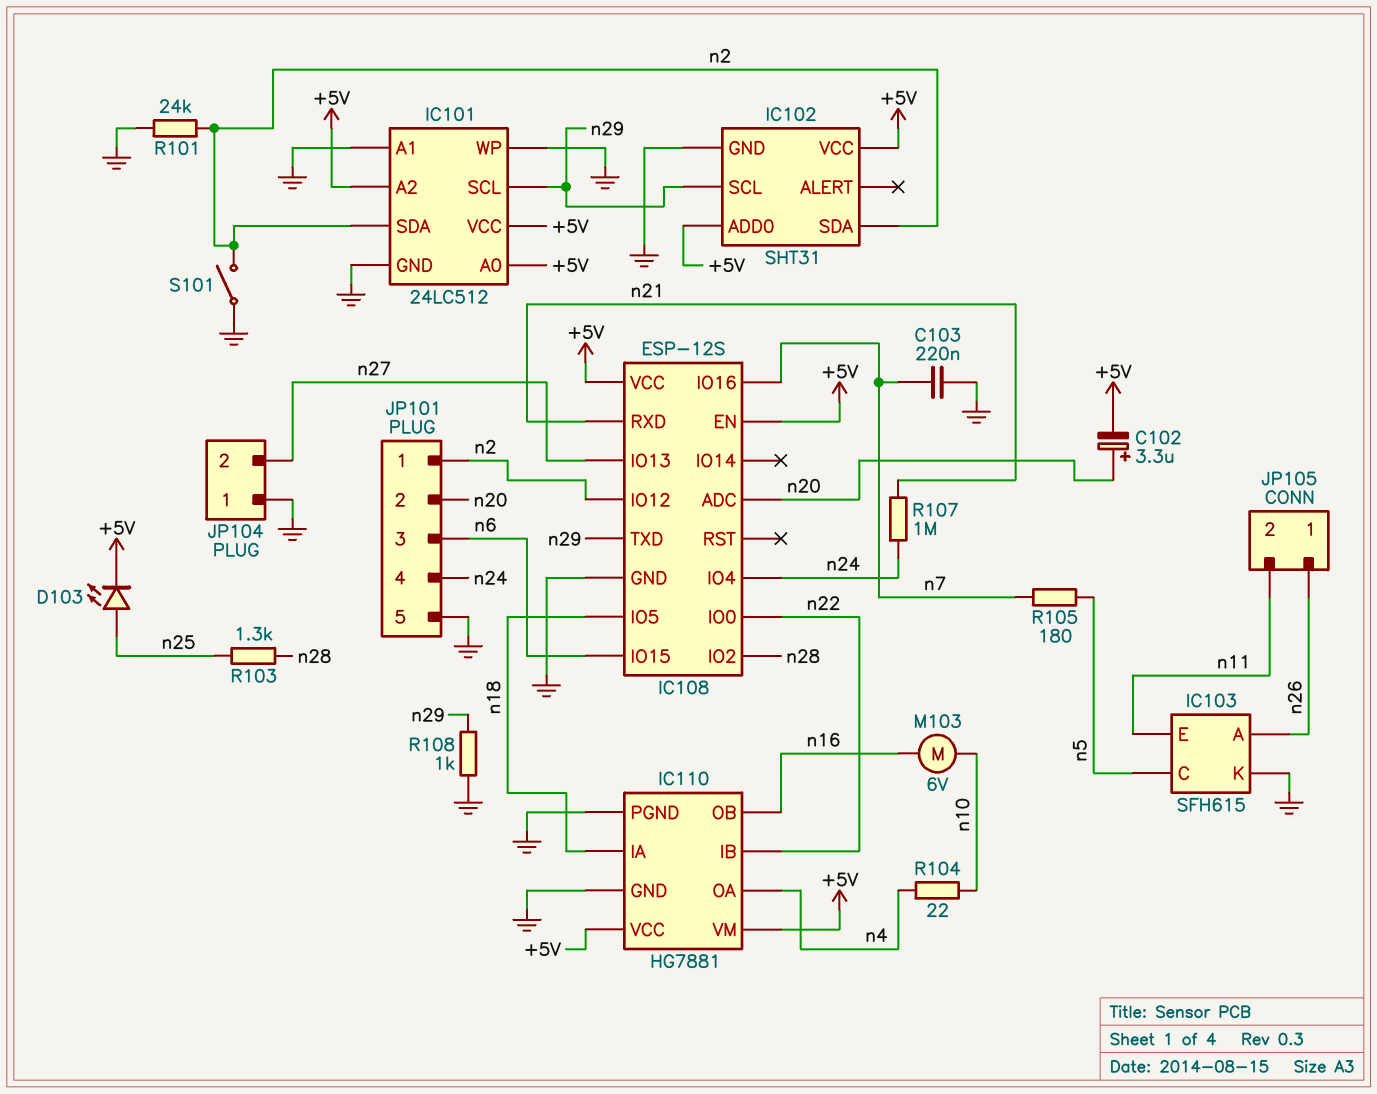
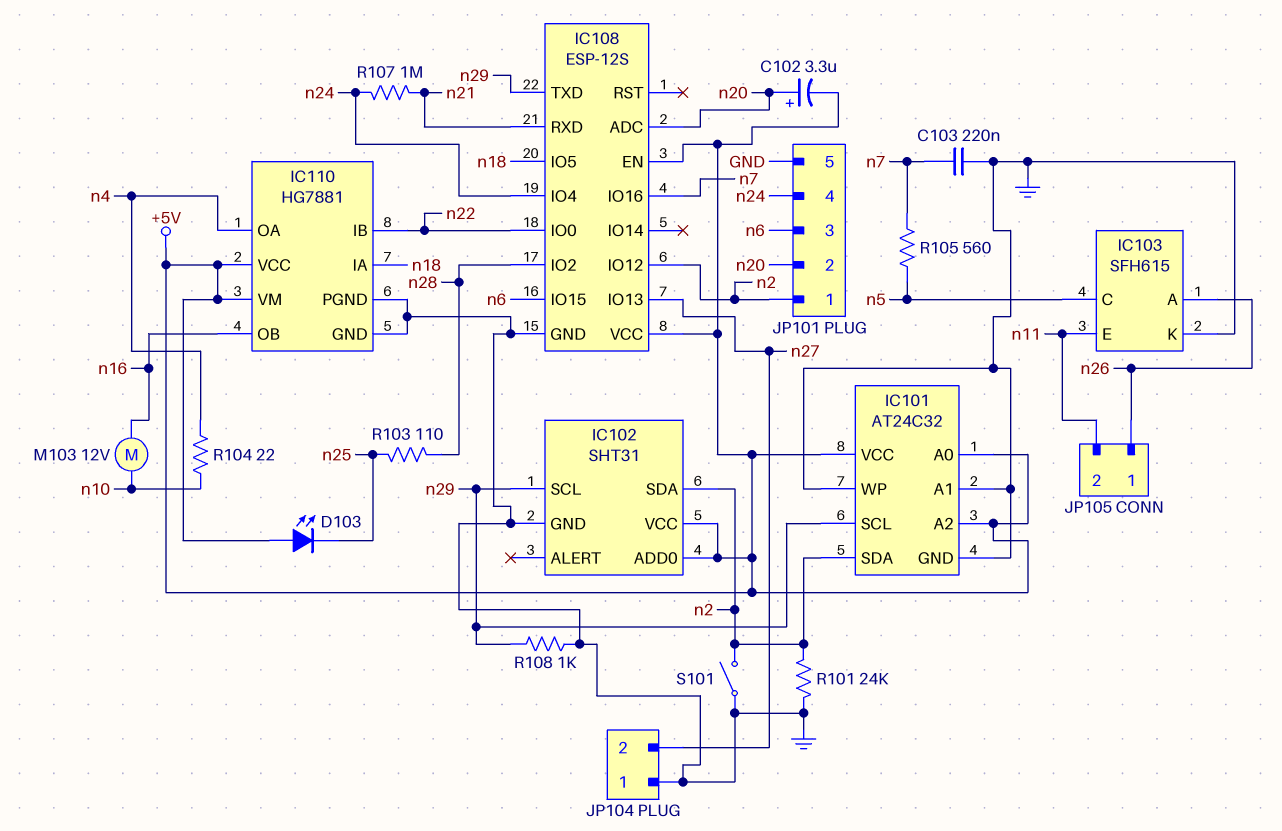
D103: LED (A n25, K +5V) -> LED (A +5V, K n25)
IC101: 24LC512 -> AT24C32
M103: motor 6V (n10, n16) -> motor 12V (n10, n16)
R103: 1.3k (n25, n28) -> 110 (n25, n28)
R105: 180 (n5, n7) -> 560 (n5, n7)

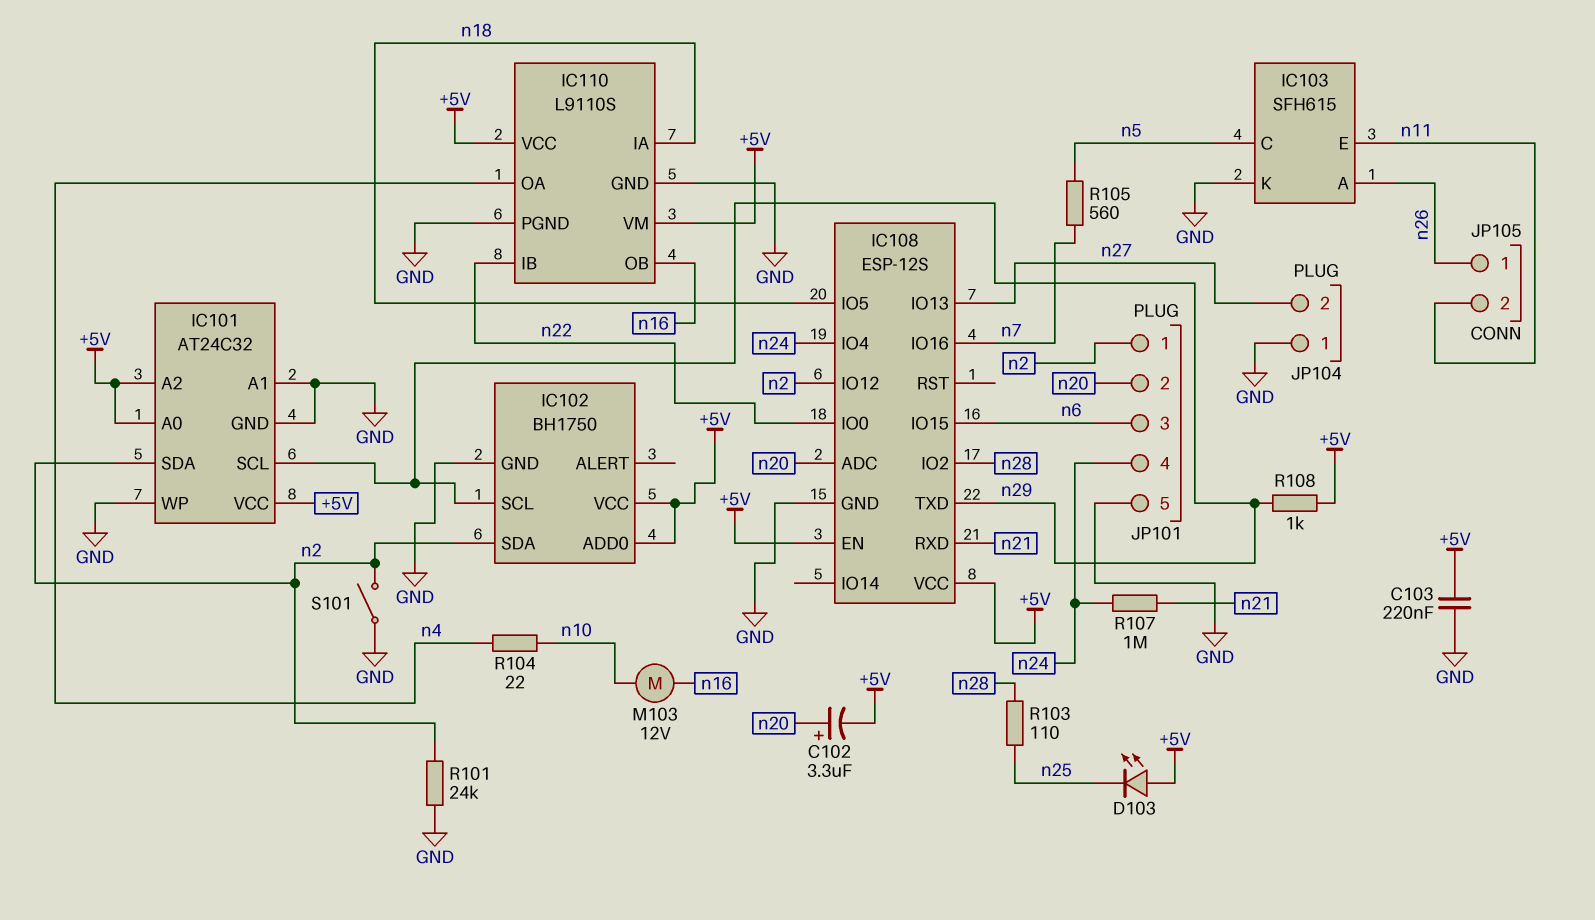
C103: 220nF (GND, n7) -> 220nF (+5V, GND)
IC102: SHT31 -> BH1750
IC110: HG7881 -> L9110S
R108: 1k (GND, n29) -> 1k (+5V, n29)

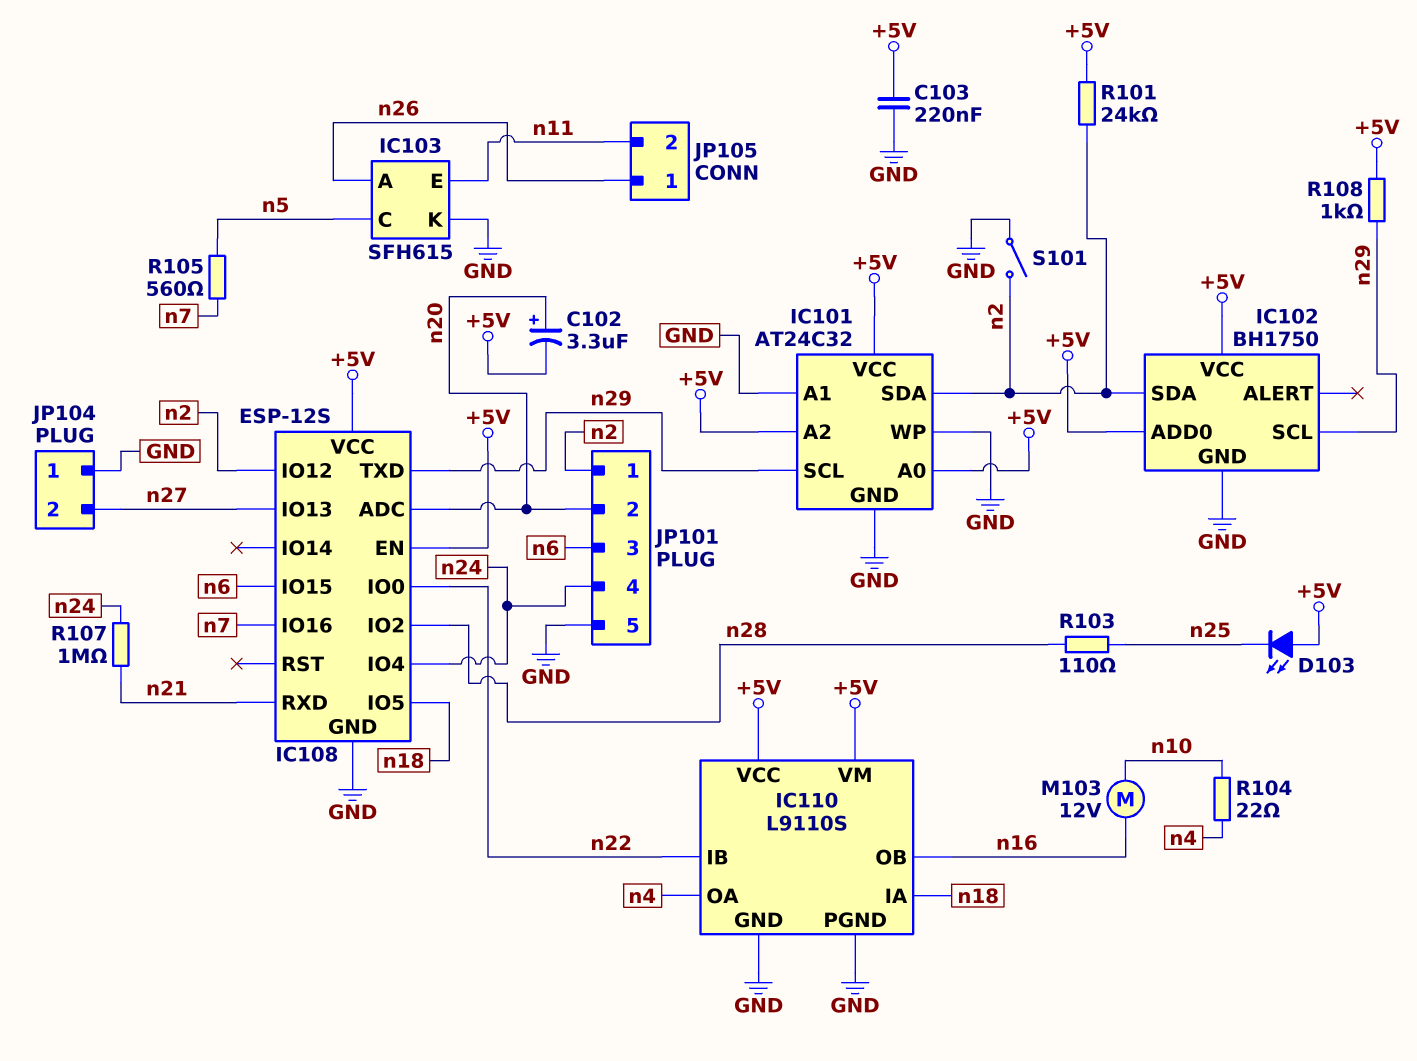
R101: 24k (GND, n2) -> 24k (+5V, n2)

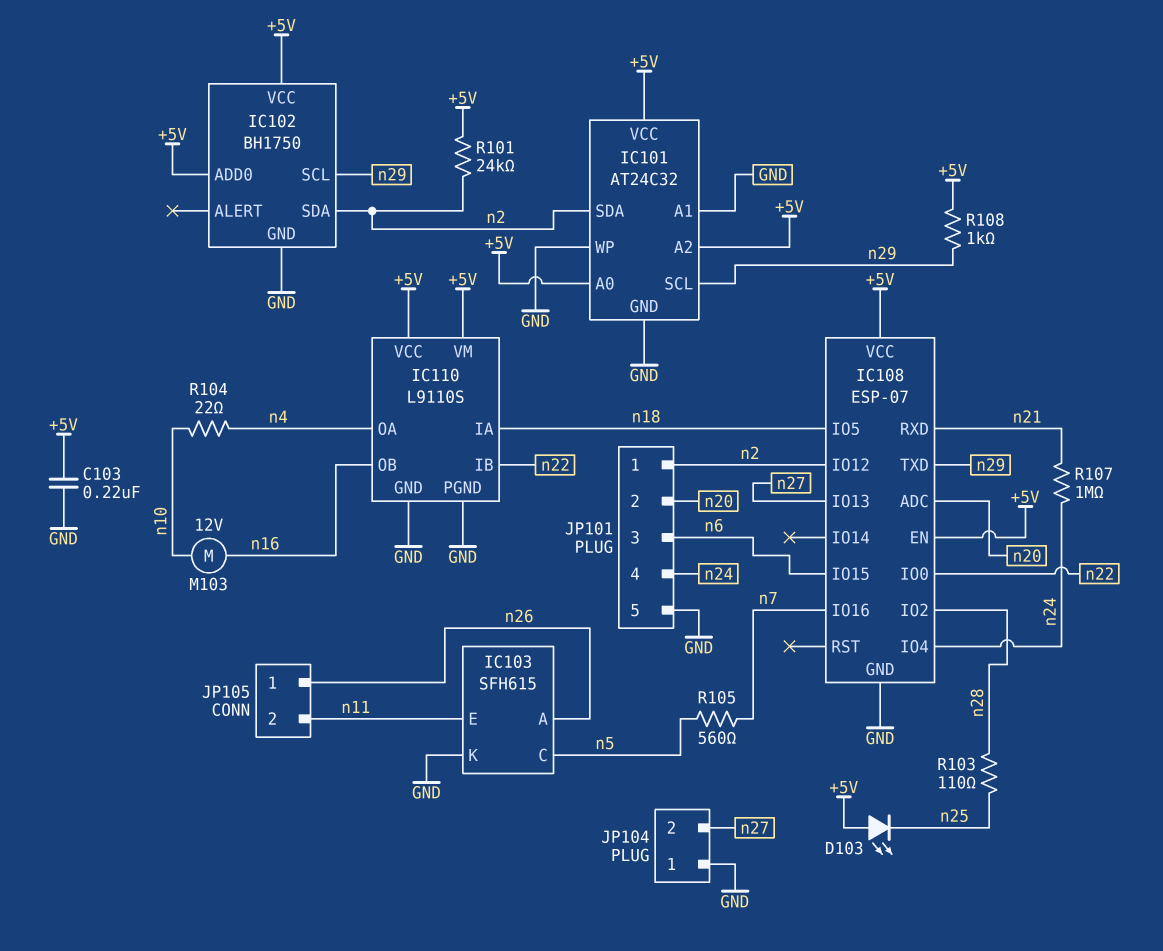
C102: 3.3uF (plus n20, minus +5V) -> none
IC108: ESP-12S -> ESP-07
S101: switch (GND, n2) -> none

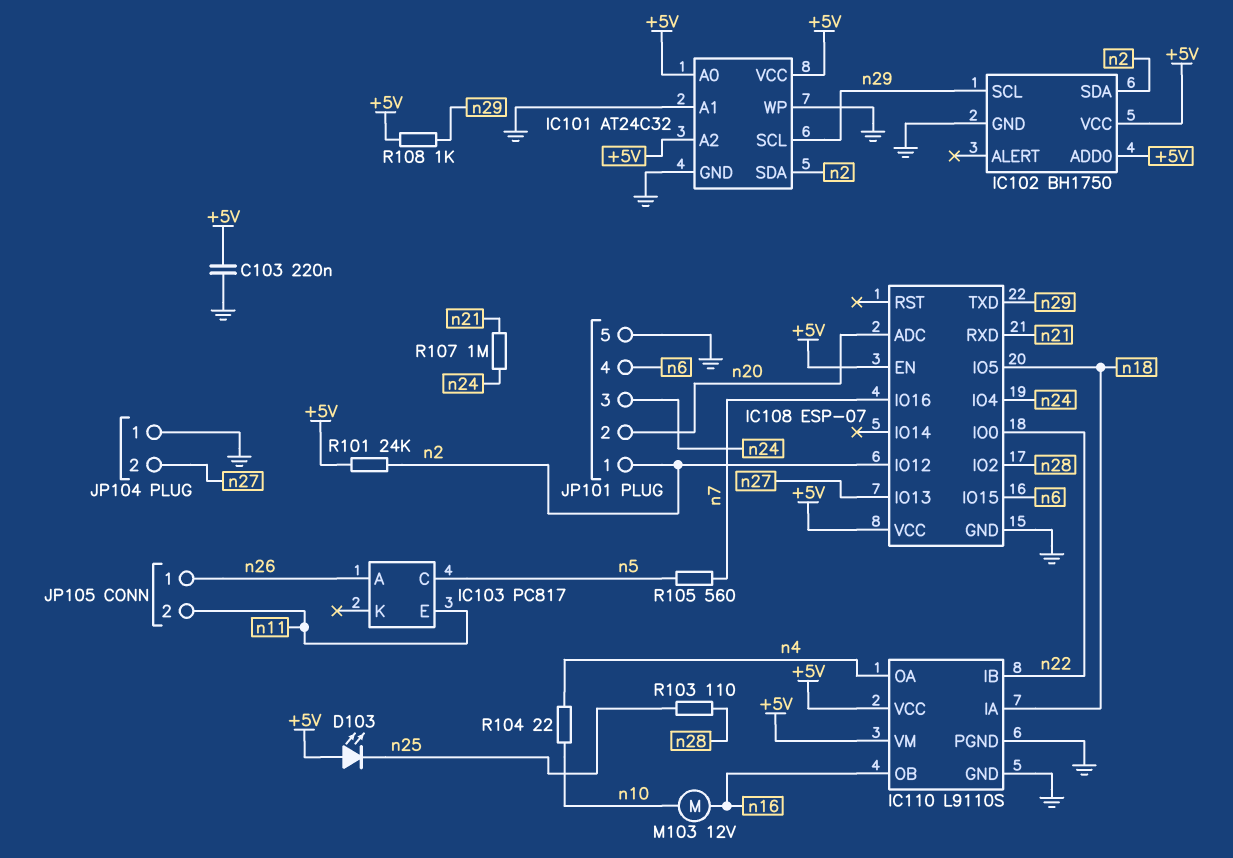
IC103: SFH615 -> PC817
IC103 pin K: GND -> none
JP101 pin 3: n6 -> n24
JP101 pin 4: n24 -> n6

